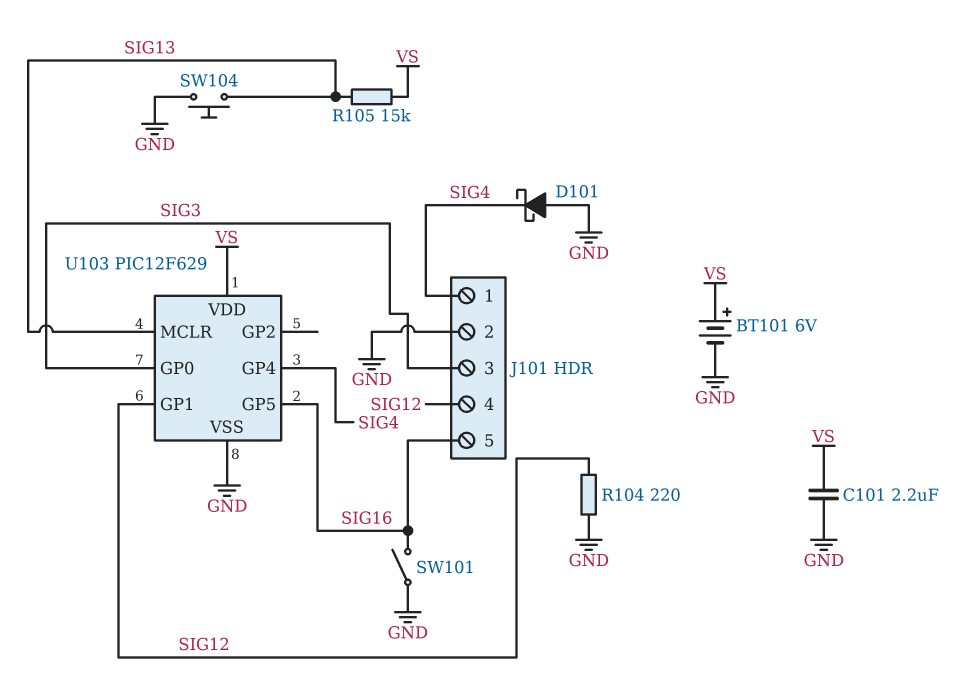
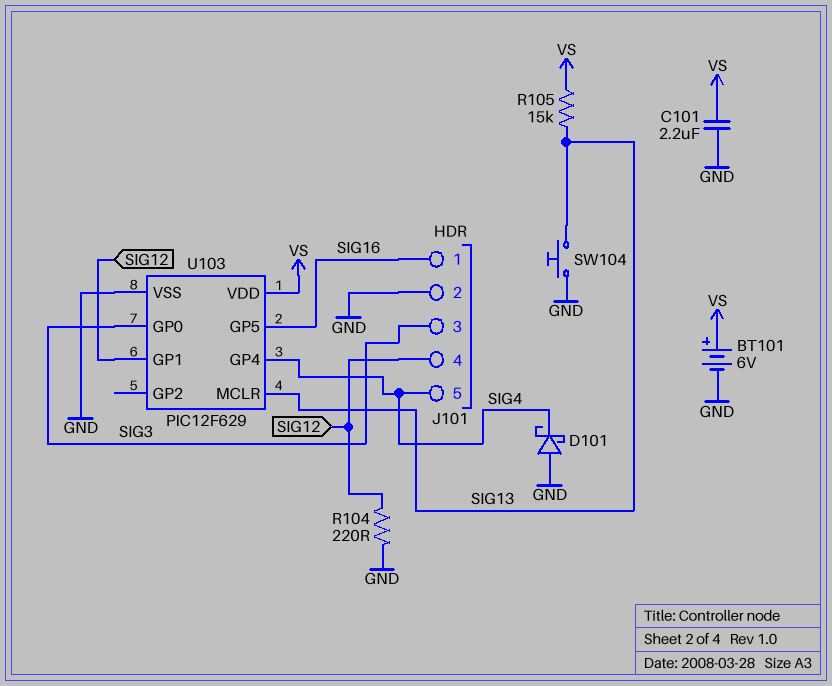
J101 pin 1: SIG4 -> SIG16
J101 pin 5: SIG16 -> SIG4
SW101: switch (GND, SIG16) -> none

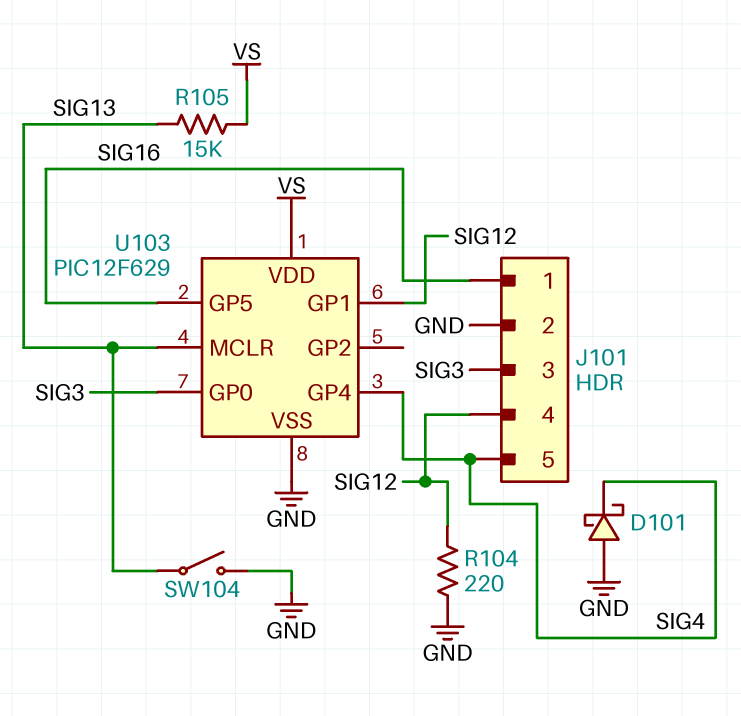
BT101: 6V (plus VS, minus GND) -> none
C101: 2.2uF (GND, VS) -> none
SW104: button (GND, SIG13) -> switch (GND, SIG13)

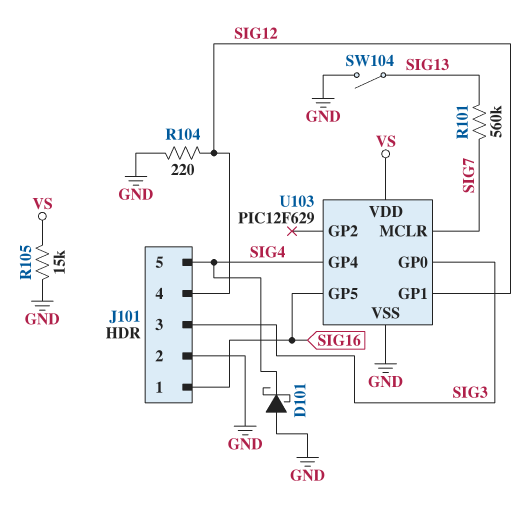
R101: none -> 560k (SIG7, SIG13)
R105: 15k (SIG13, VS) -> 15k (GND, VS)
U103 pin MCLR: SIG13 -> SIG7

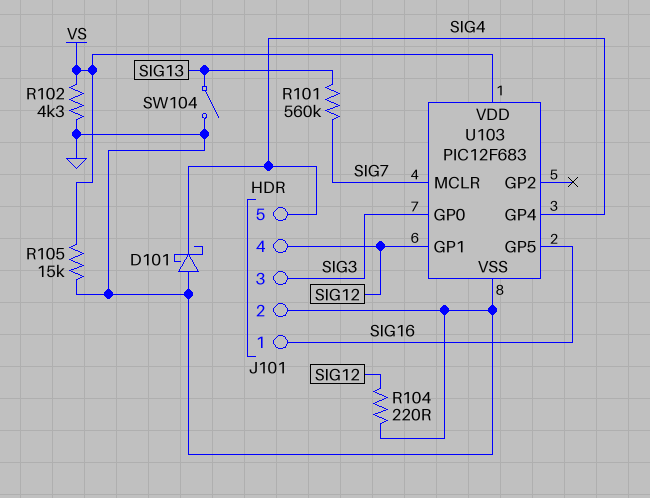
R102: none -> 4.3k (GND, VS)
U103: PIC12F629 -> PIC12F683

